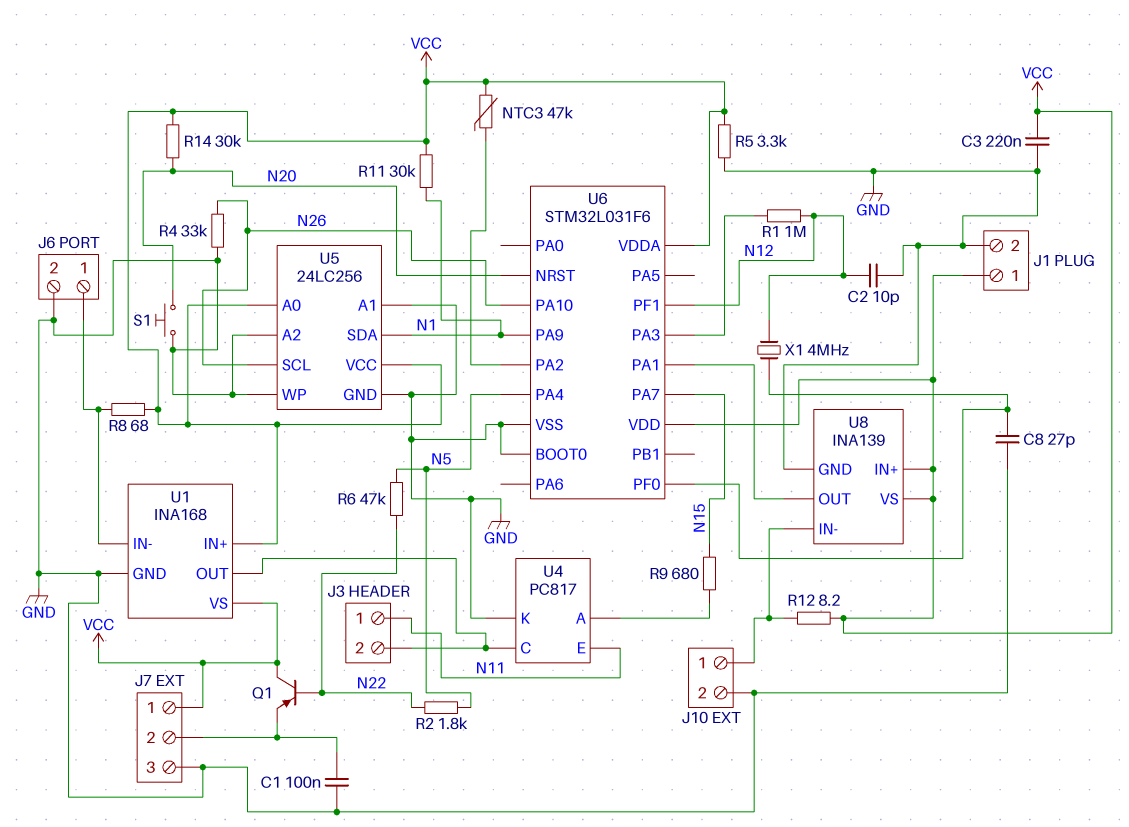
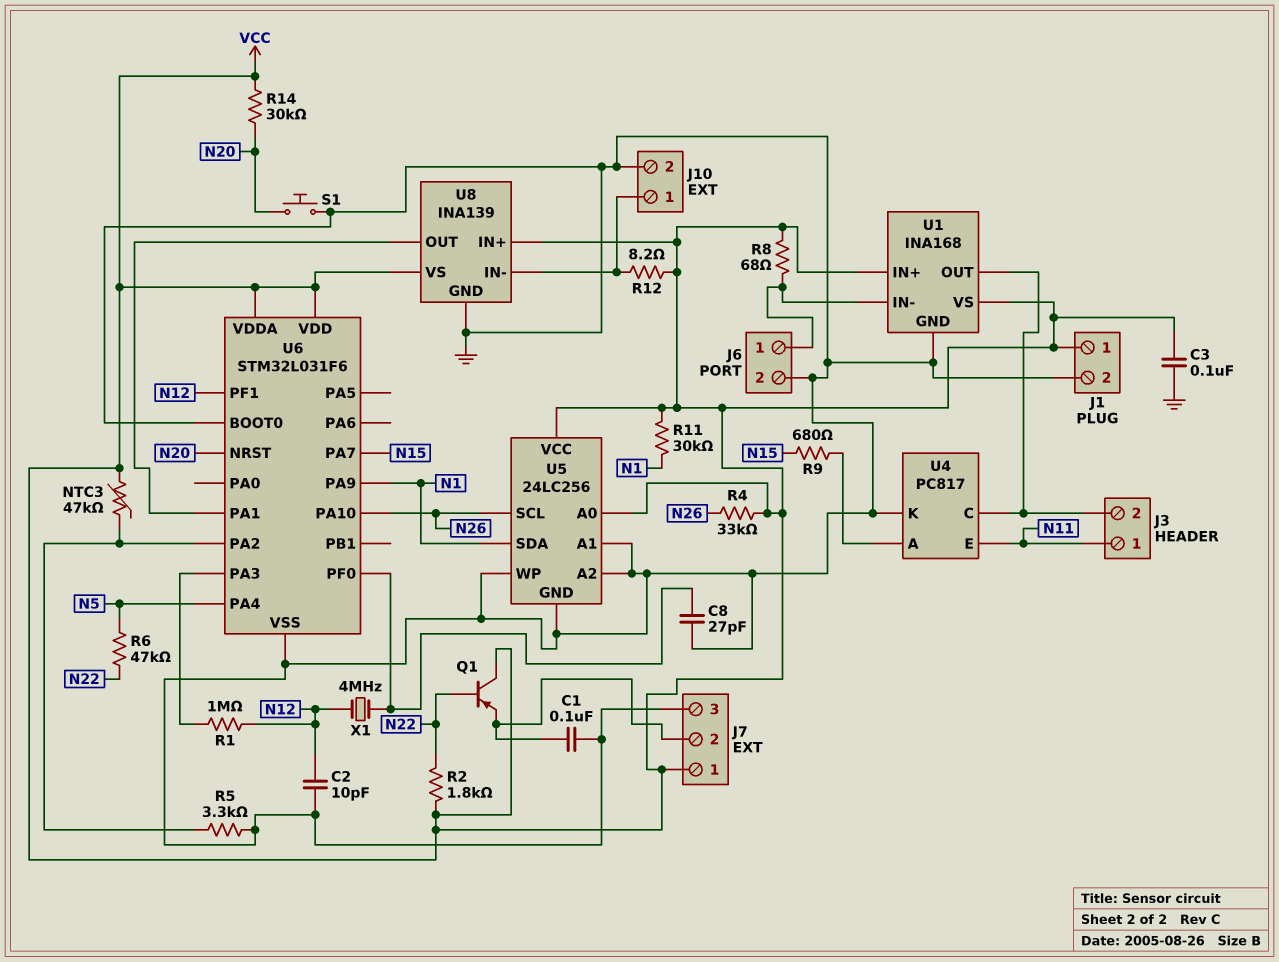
C3: 220nF (GND, VCC) -> 100nF (GND, VCC)
R2: 1.8k (N5, N22) -> 1.8k (N22, VCC)
R4: 33k (GND, N26) -> 33k (N26, VCC)
R5: 3.3k (GND, VCC) -> 3.3k (GND, U6/PA2)

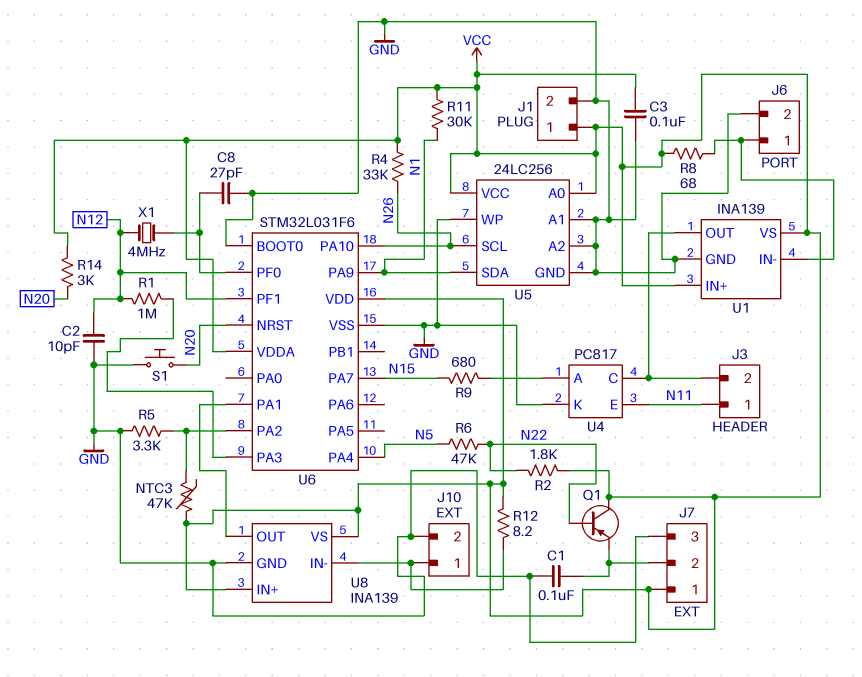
R14: 30k (N20, VCC) -> 3k (N20, VCC)
U1: INA168 -> INA139

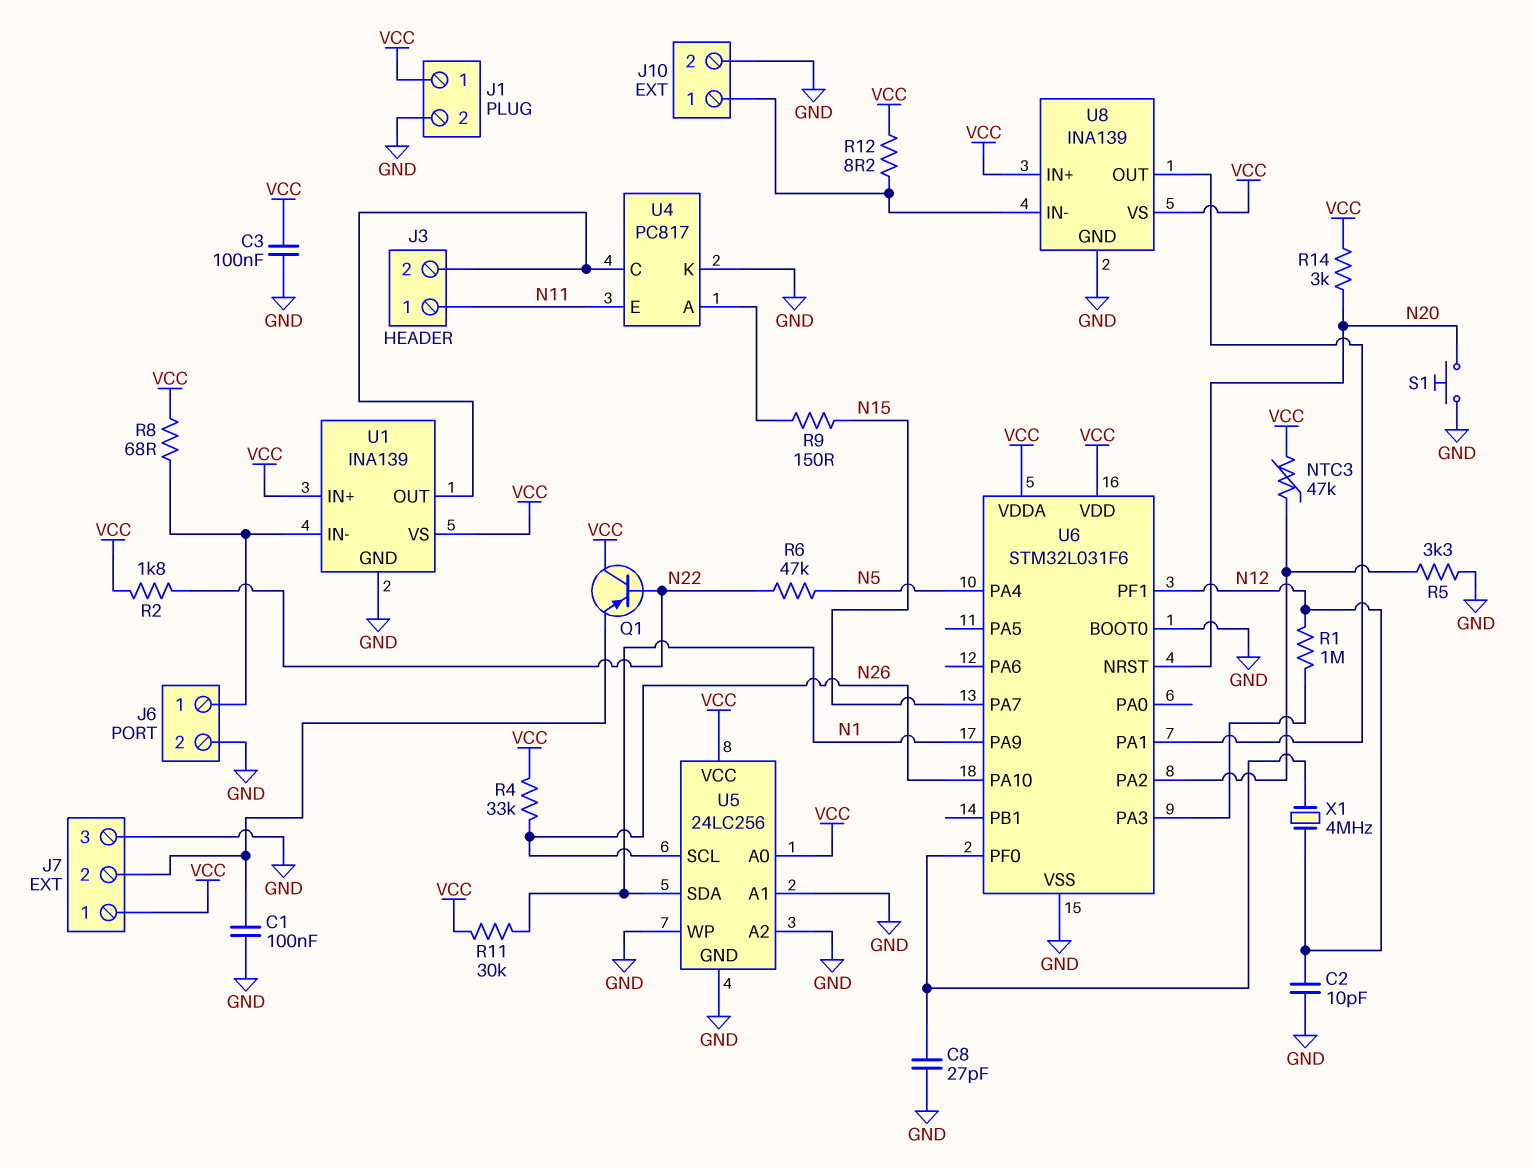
R9: 680 (N15, U4/A) -> 150 (N15, U4/A)

